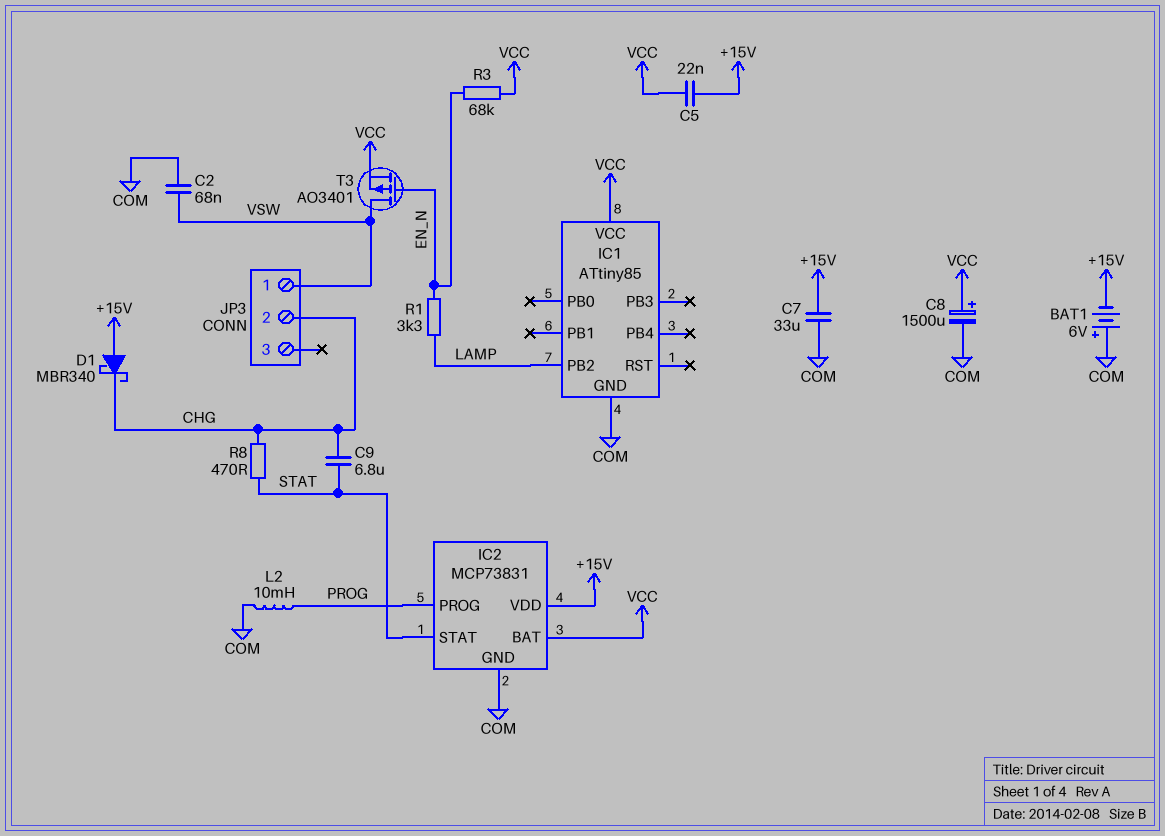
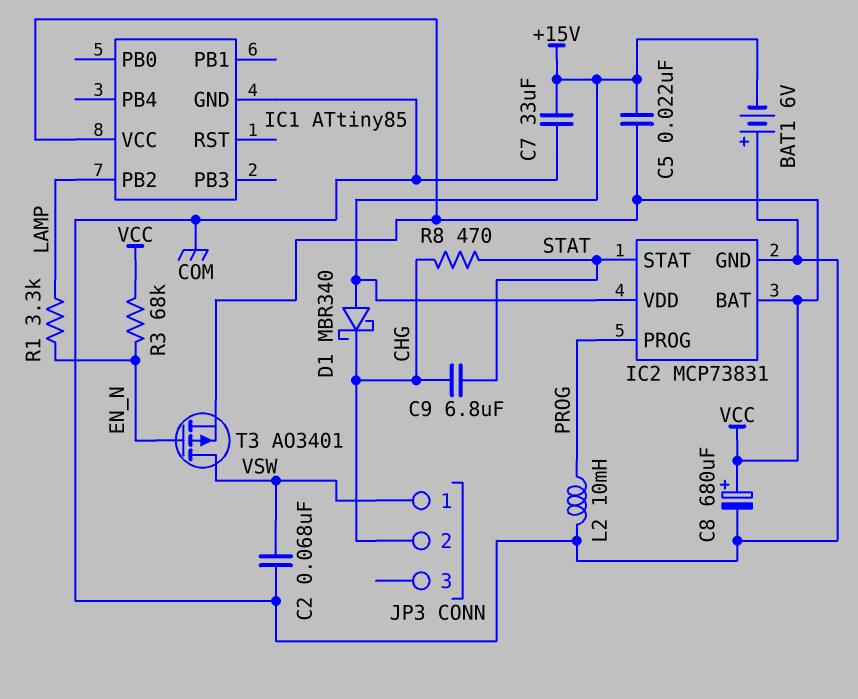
C8: 1500uF (plus VCC, minus COM) -> 680uF (plus VCC, minus COM)

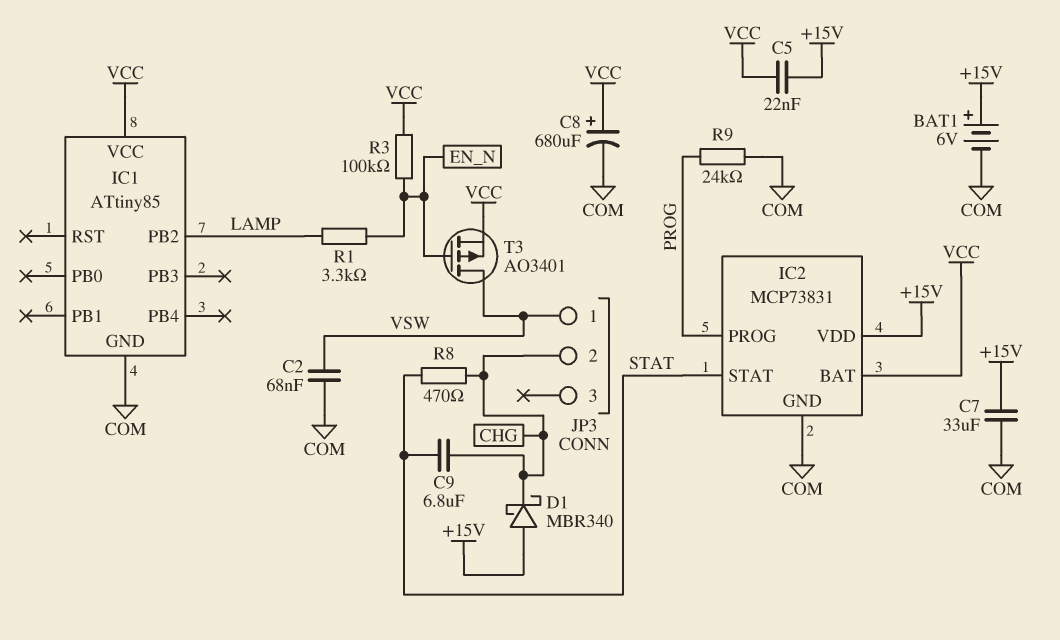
BAT1: 6V (plus COM, minus +15V) -> 6V (plus +15V, minus COM)
L2: 10mH (COM, PROG) -> none
R3: 68k (EN_N, VCC) -> 100k (EN_N, VCC)
R9: none -> 24k (COM, PROG)

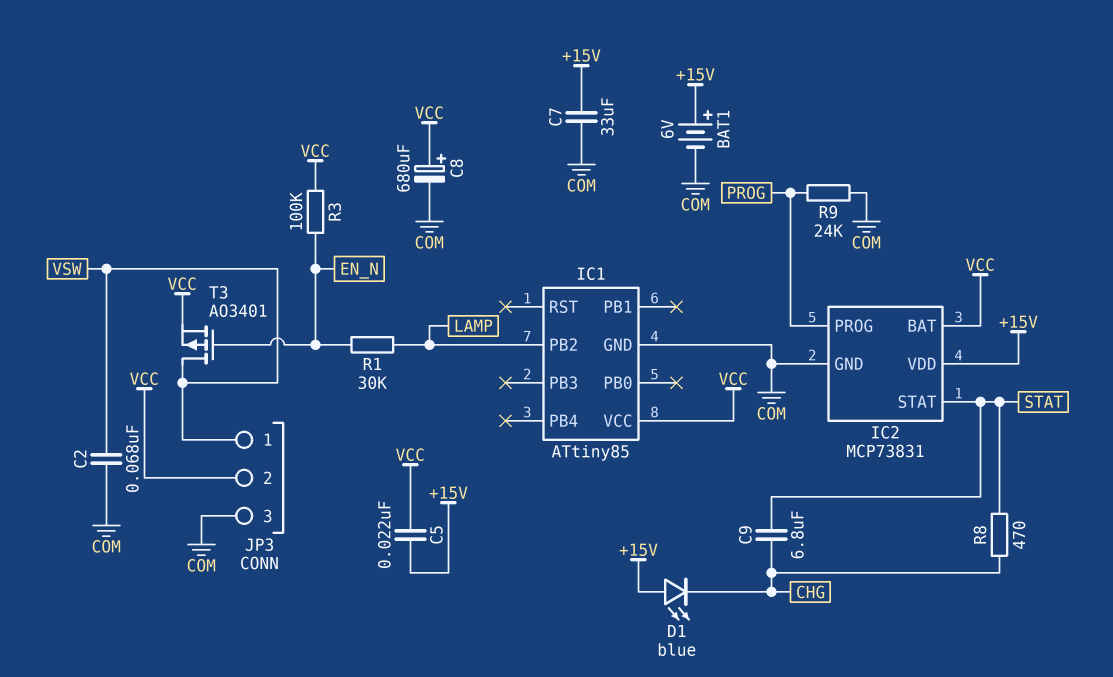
D1: schottky MBR340 (A +15V, K CHG) -> LED blue (A +15V, K CHG)
JP3 pin 2: CHG -> VCC
JP3 pin 3: none -> COM
R1: 3.3k (EN_N, LAMP) -> 30k (EN_N, LAMP)

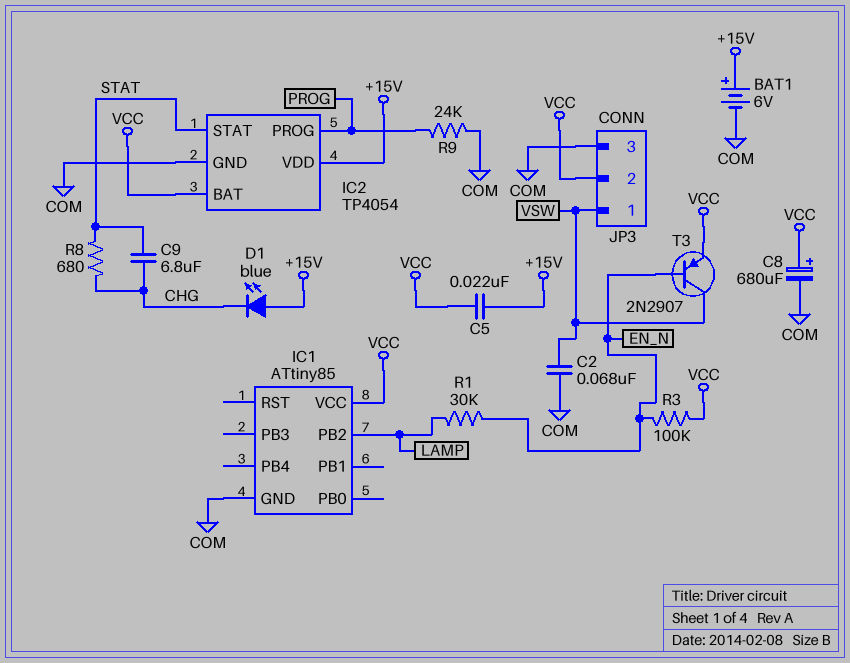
C7: 33uF (+15V, COM) -> none
IC2: MCP73831 -> TP4054
R8: 470 (CHG, STAT) -> 680 (CHG, STAT)
T3: PMOS AO3401 (G EN_N, D VSW, S VCC) -> PNP 2N2907 (B EN_N, C VSW, E VCC)

